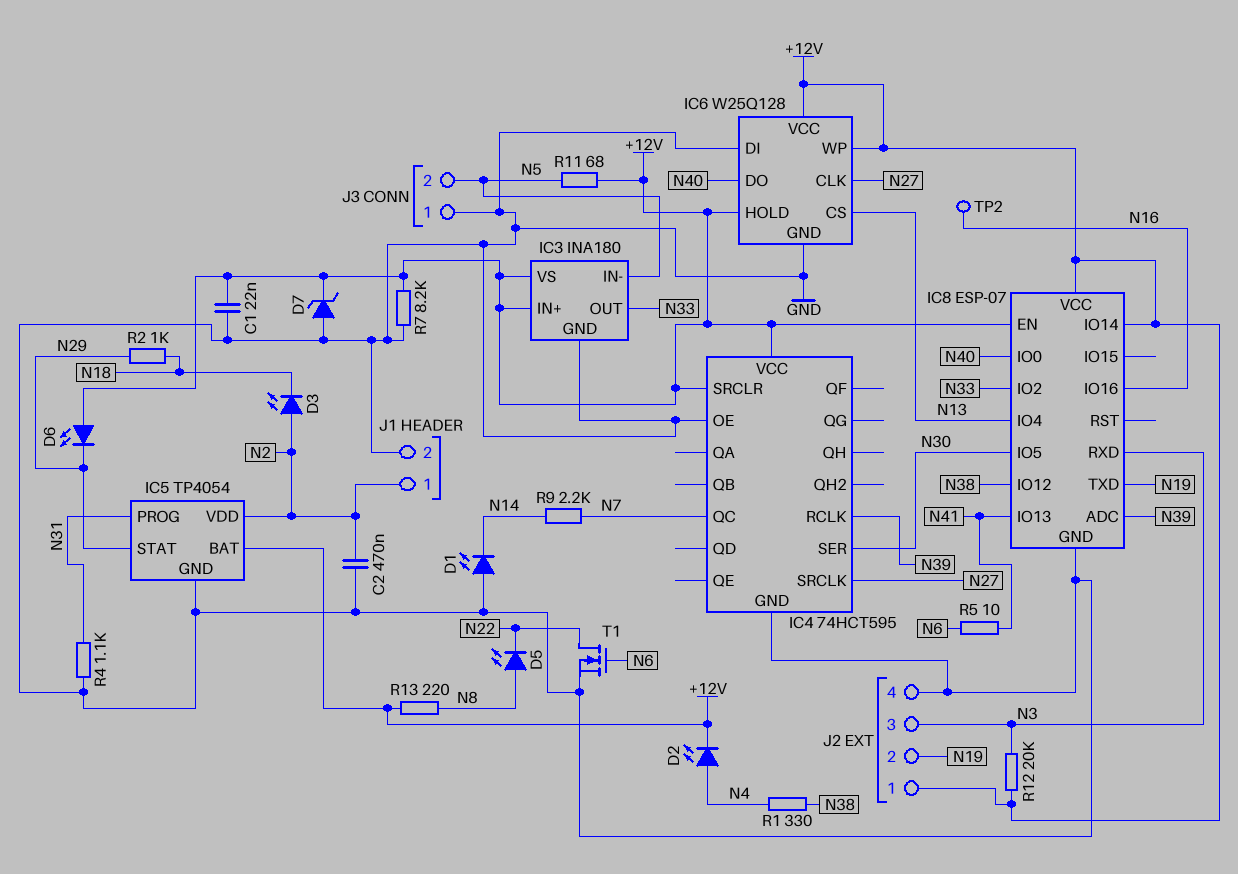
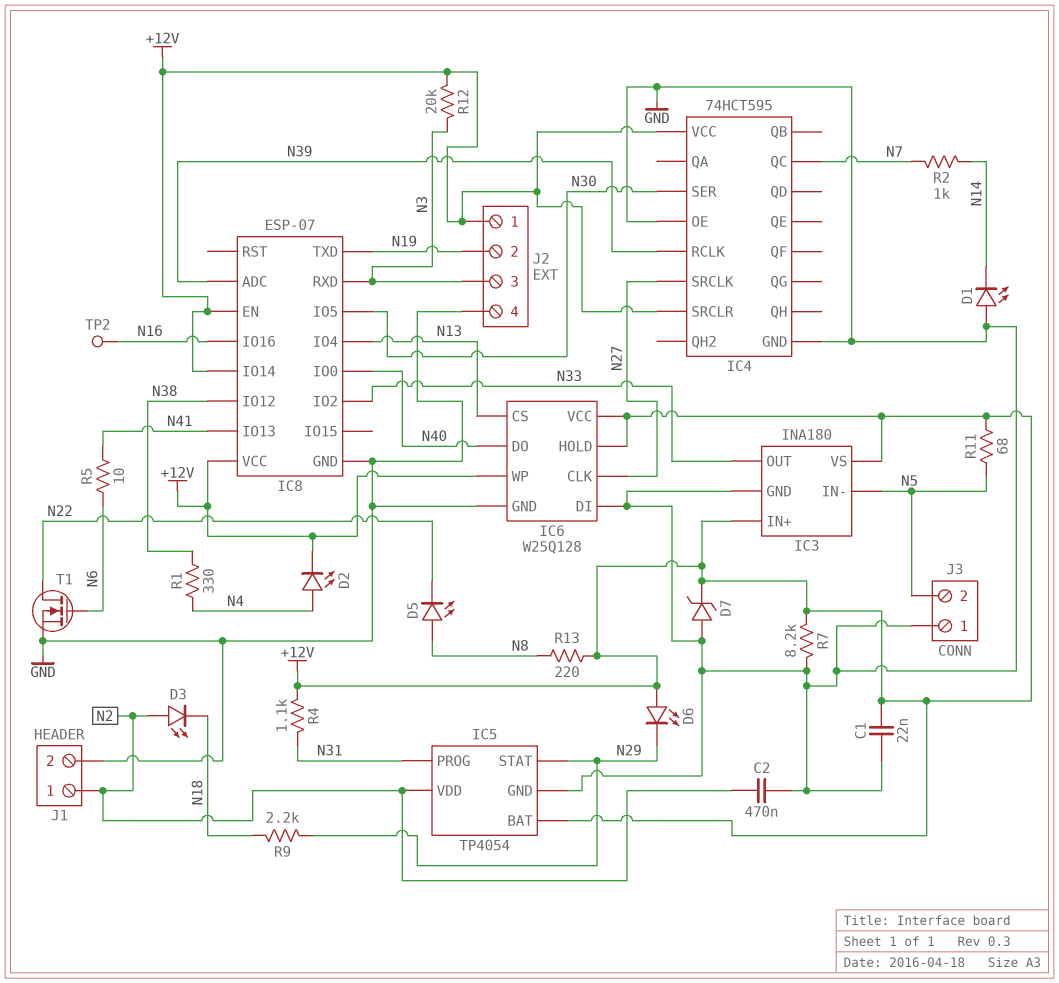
R2: 1k (N18, N29) -> 1k (N7, N14)
R4: 1.1k (GND, N31) -> 1.1k (+12V, N31)
R9: 2.2k (N7, N14) -> 2.2k (N18, N29)

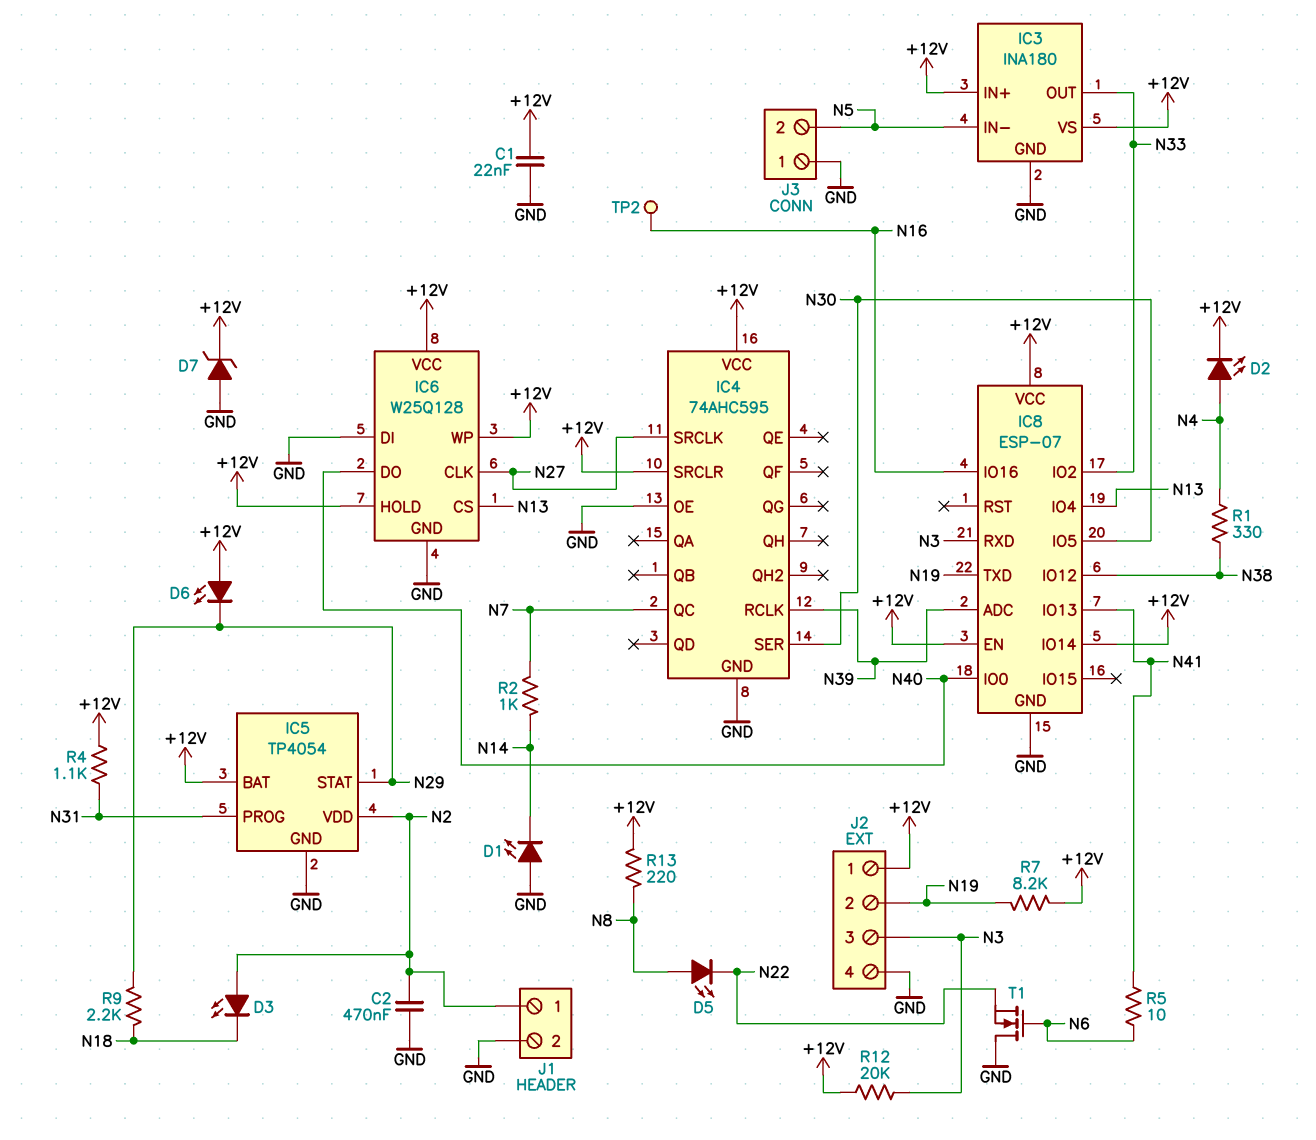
IC4: 74HCT595 -> 74AHC595
R7: 8.2k (+12V, GND) -> 8.2k (+12V, N19)
R11: 68 (+12V, N5) -> none
T1: NMOS (G N6, D N22, S GND) -> NMOS (G N6, D GND, S N22)

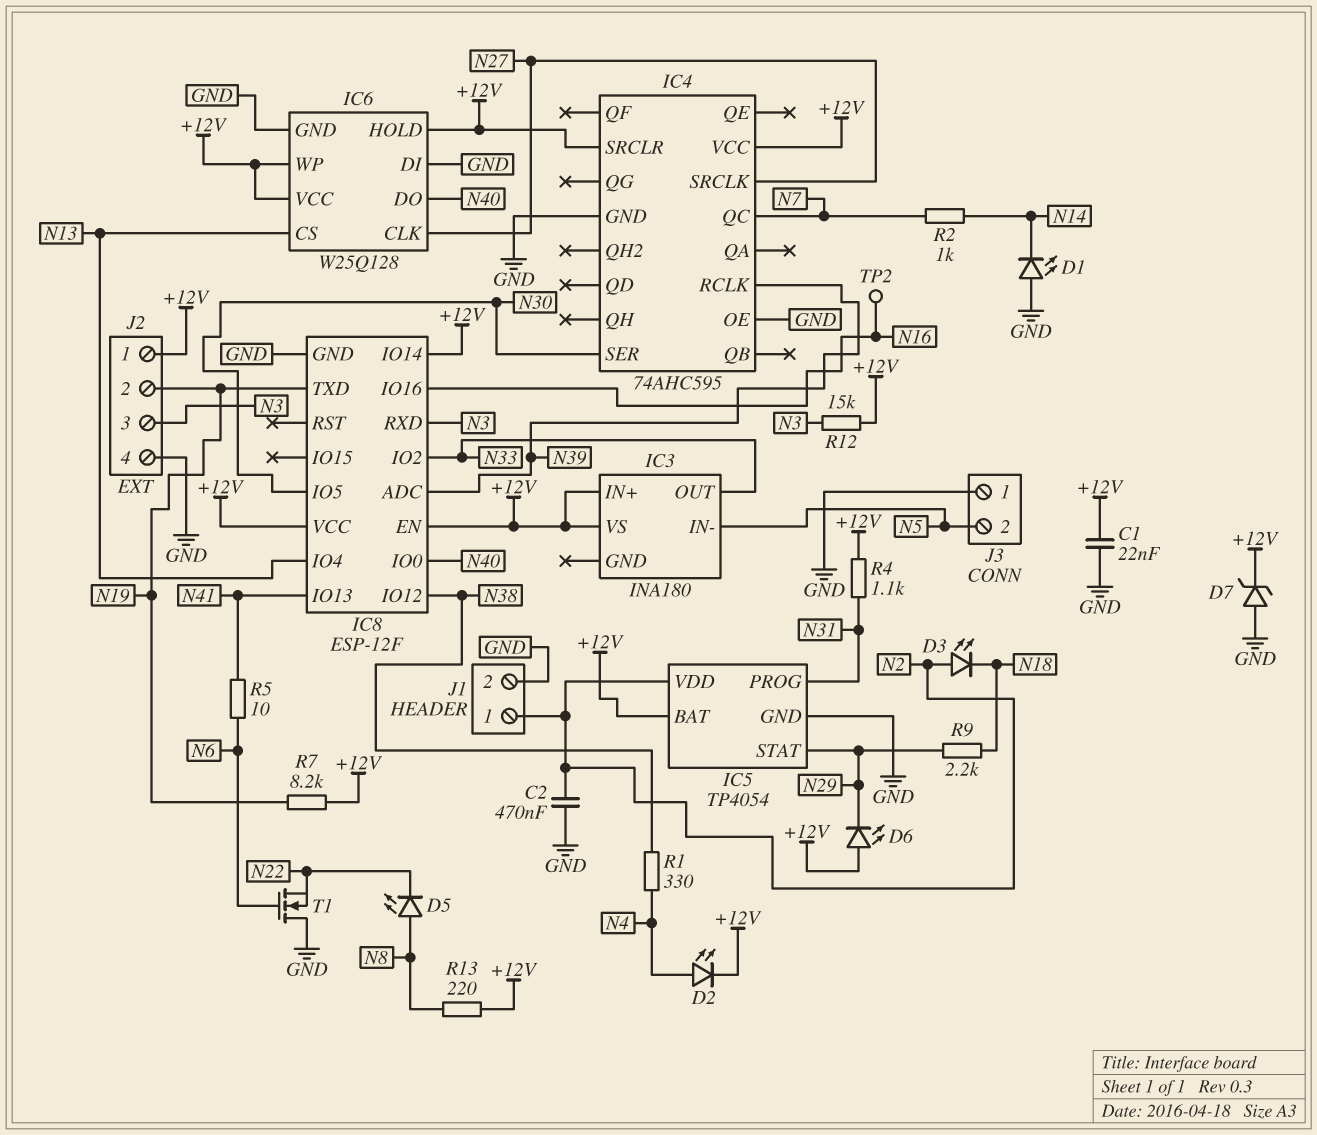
IC3 pin GND: GND -> none
IC8: ESP-07 -> ESP-12F
R12: 20k (+12V, N3) -> 15k (+12V, N3)

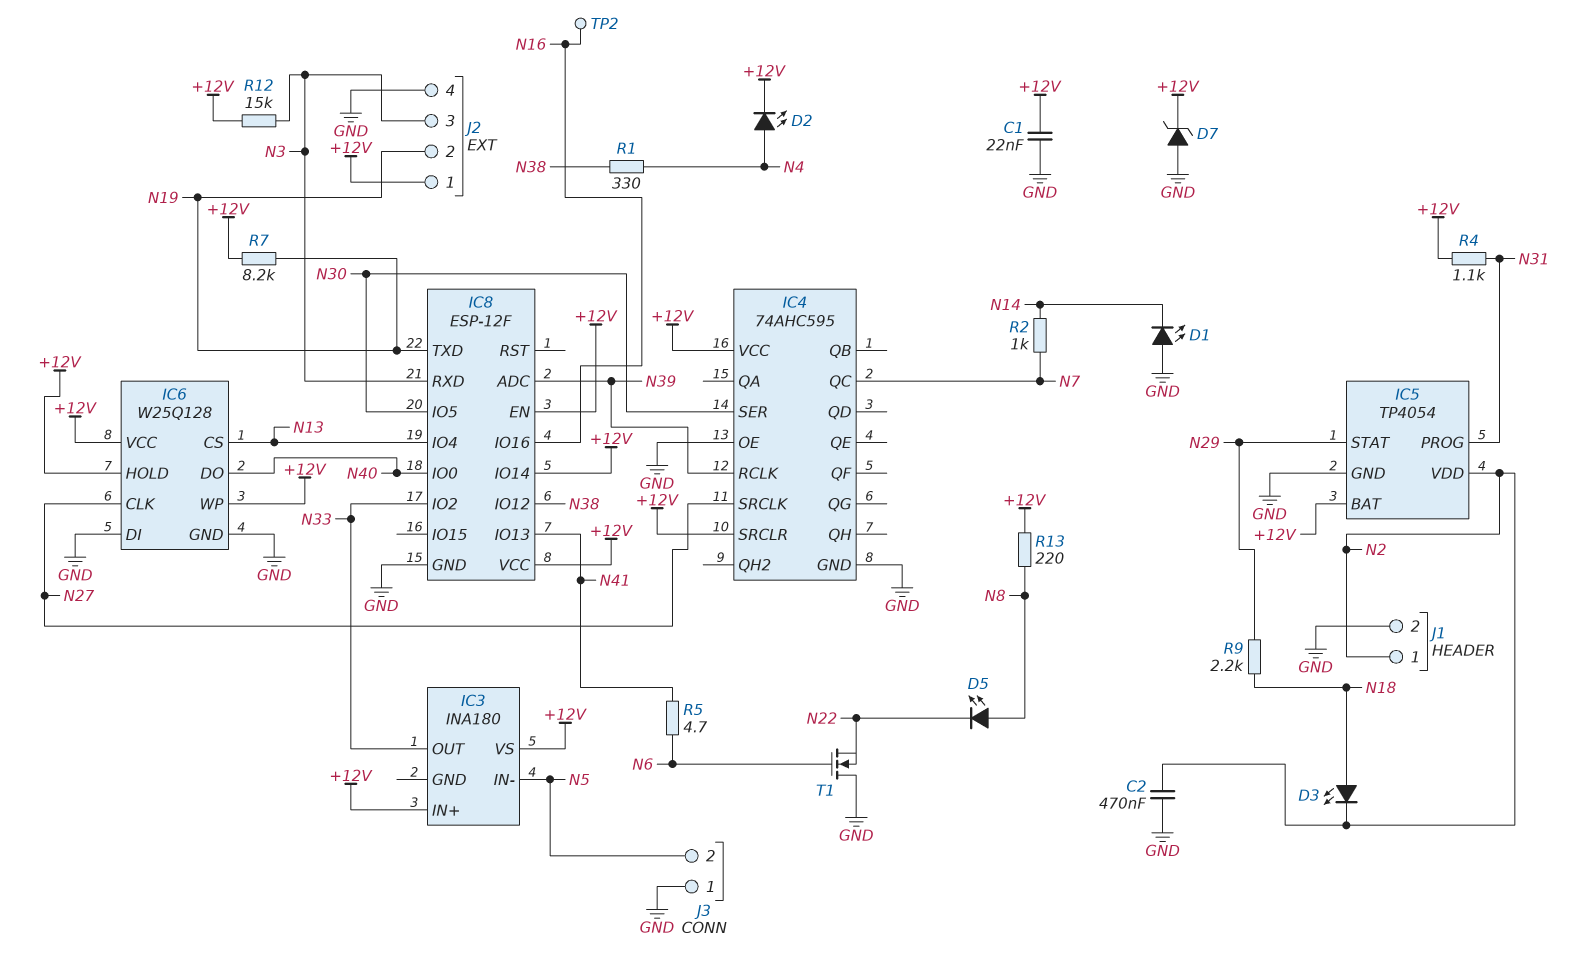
D3: LED (A N2, K N18) -> LED (A N18, K N2)
D6: LED (A +12V, K N29) -> none
R5: 10 (N6, N41) -> 4.7 (N6, N41)

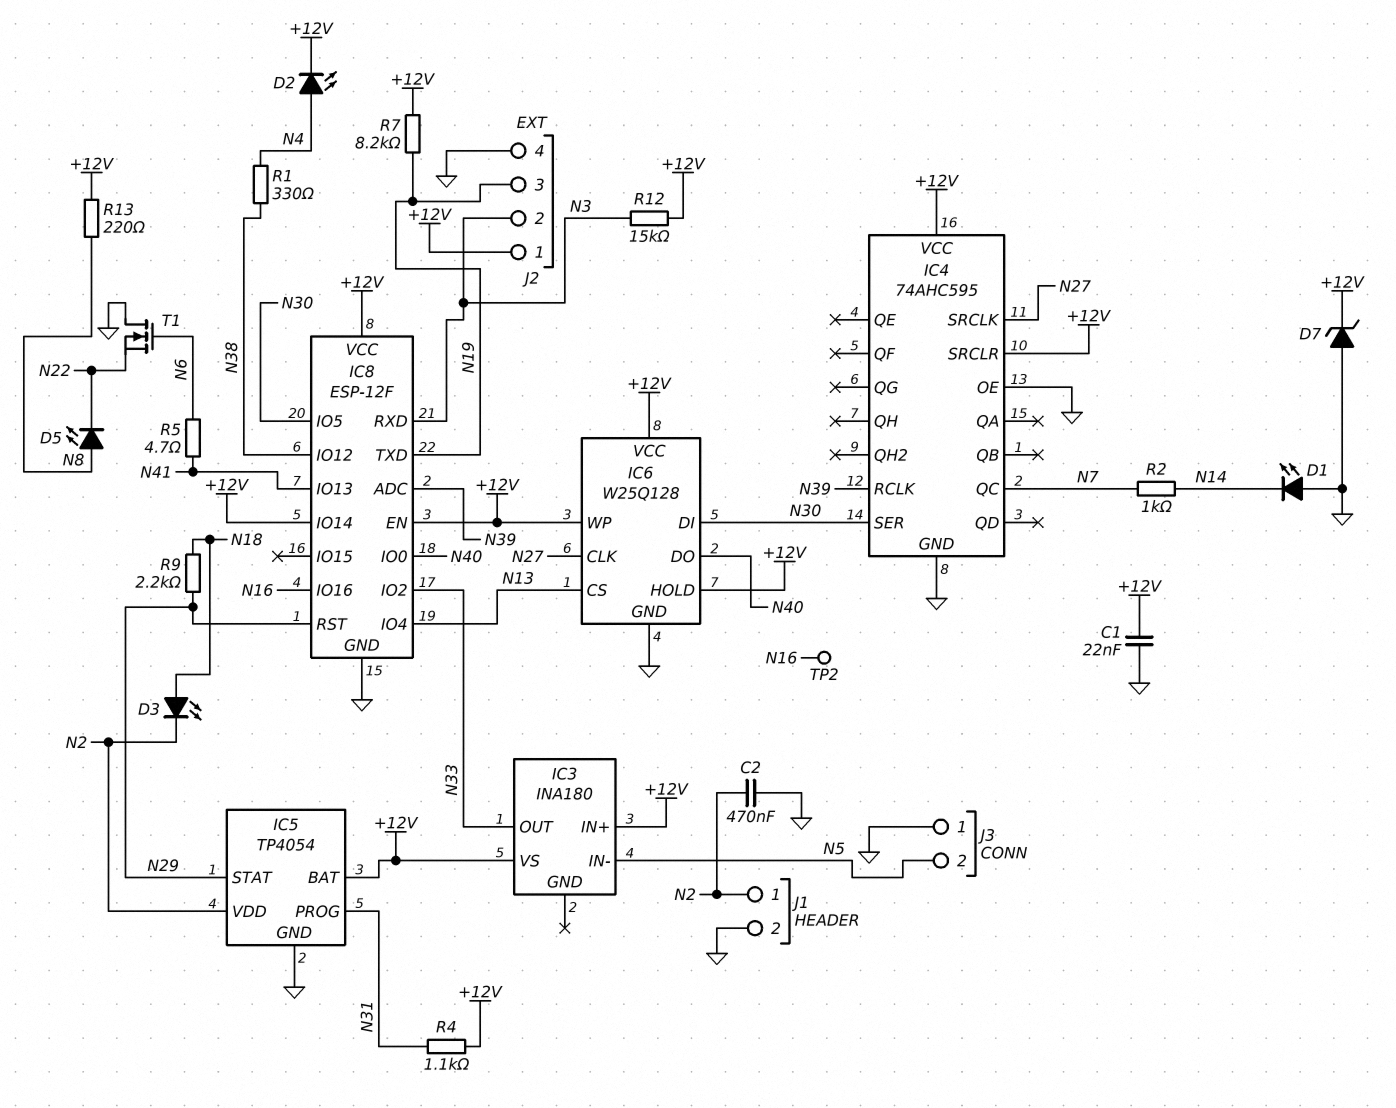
IC6 pin DI: GND -> N30
IC8 pin RST: none -> N29
J2 pin 2: N19 -> N3
J2 pin 3: N3 -> N19

